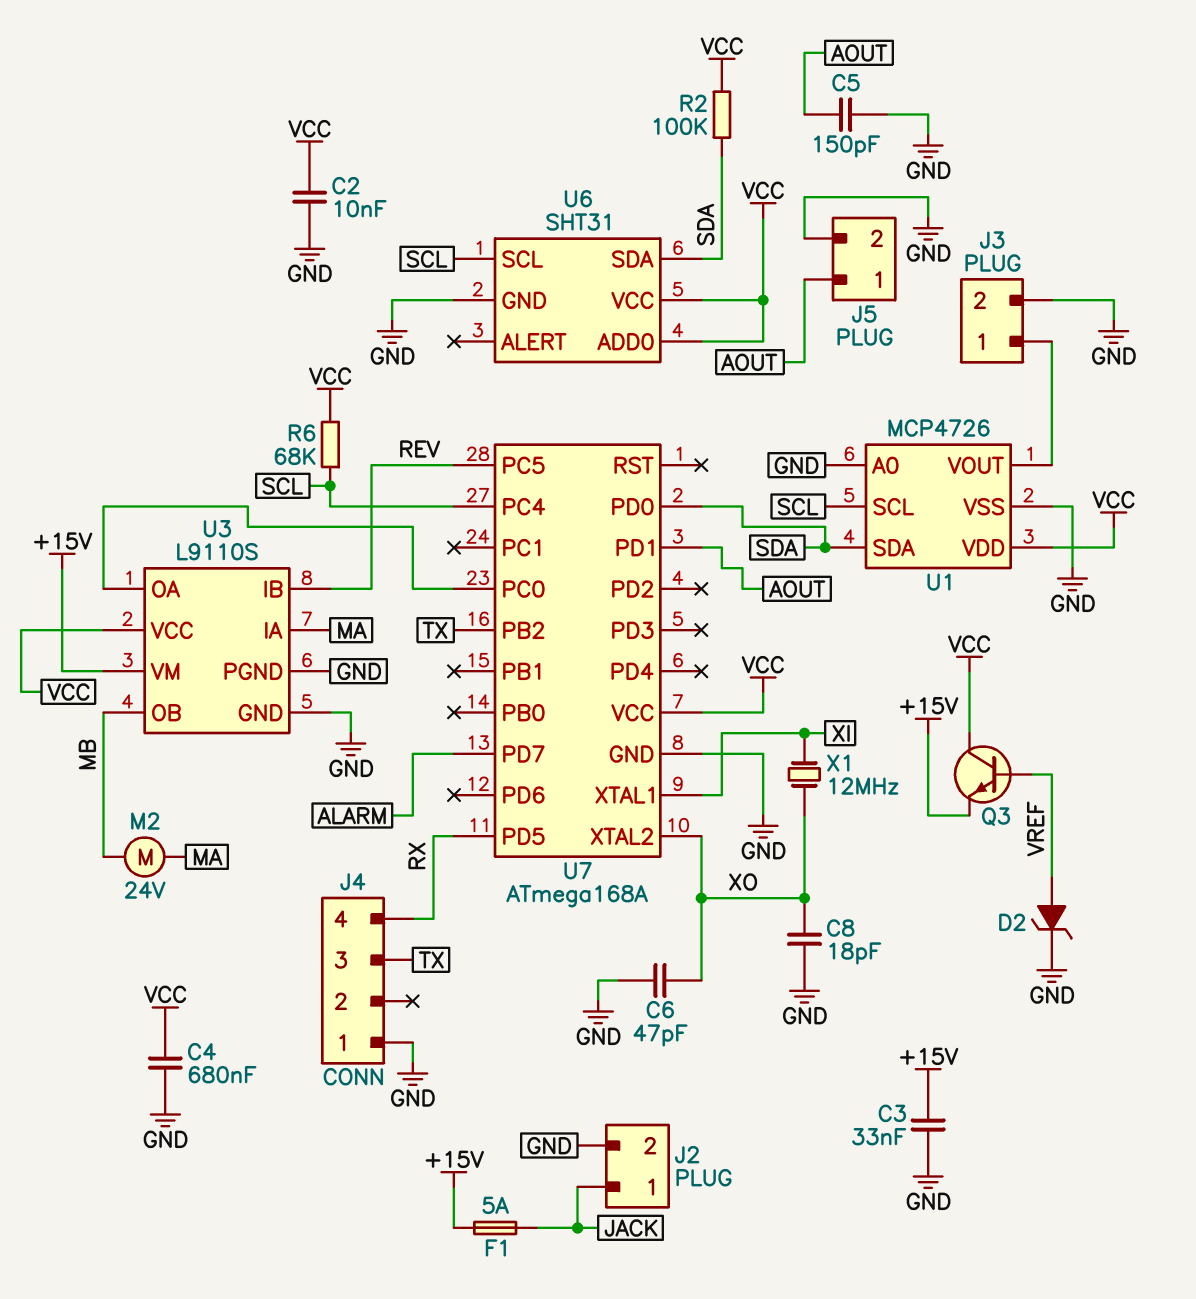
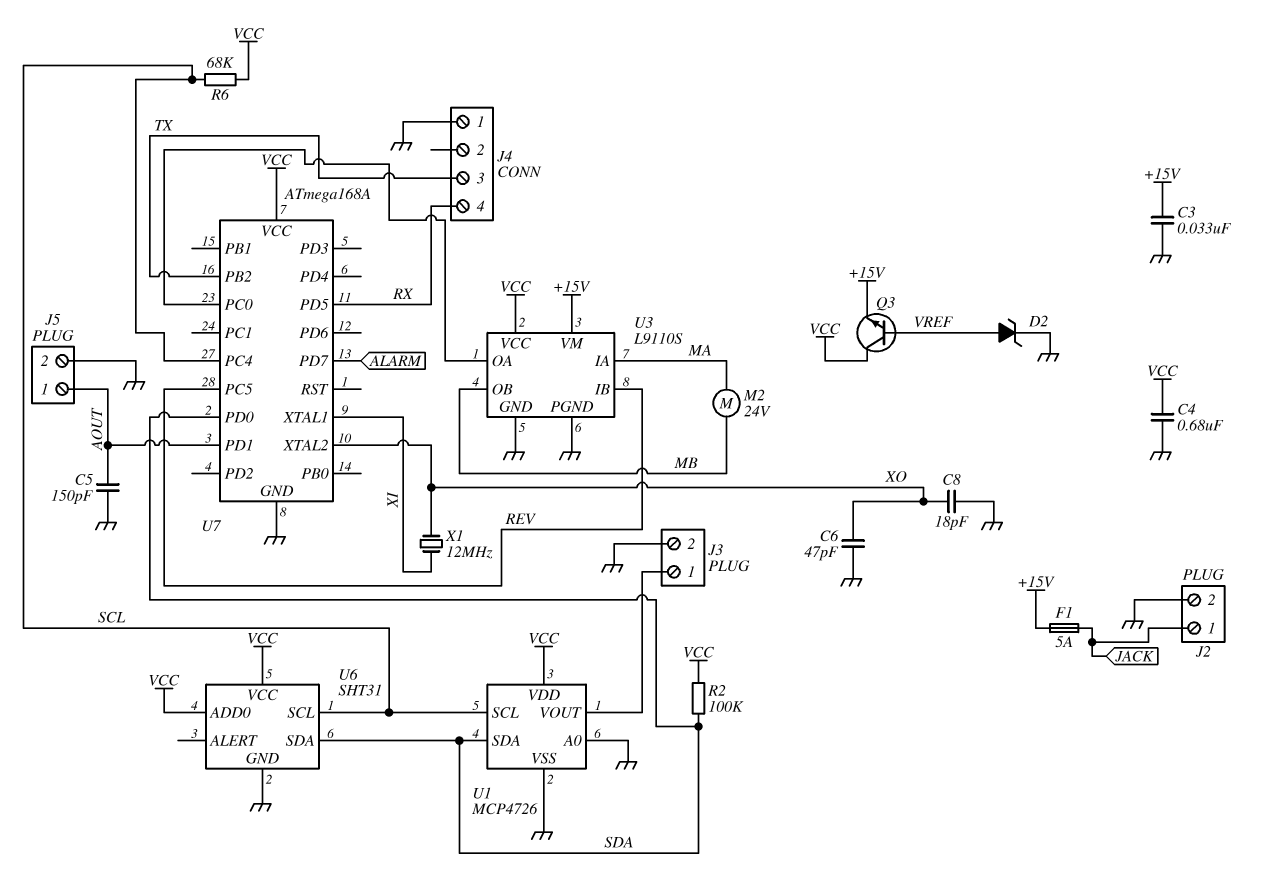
C2: 10nF (GND, VCC) -> none

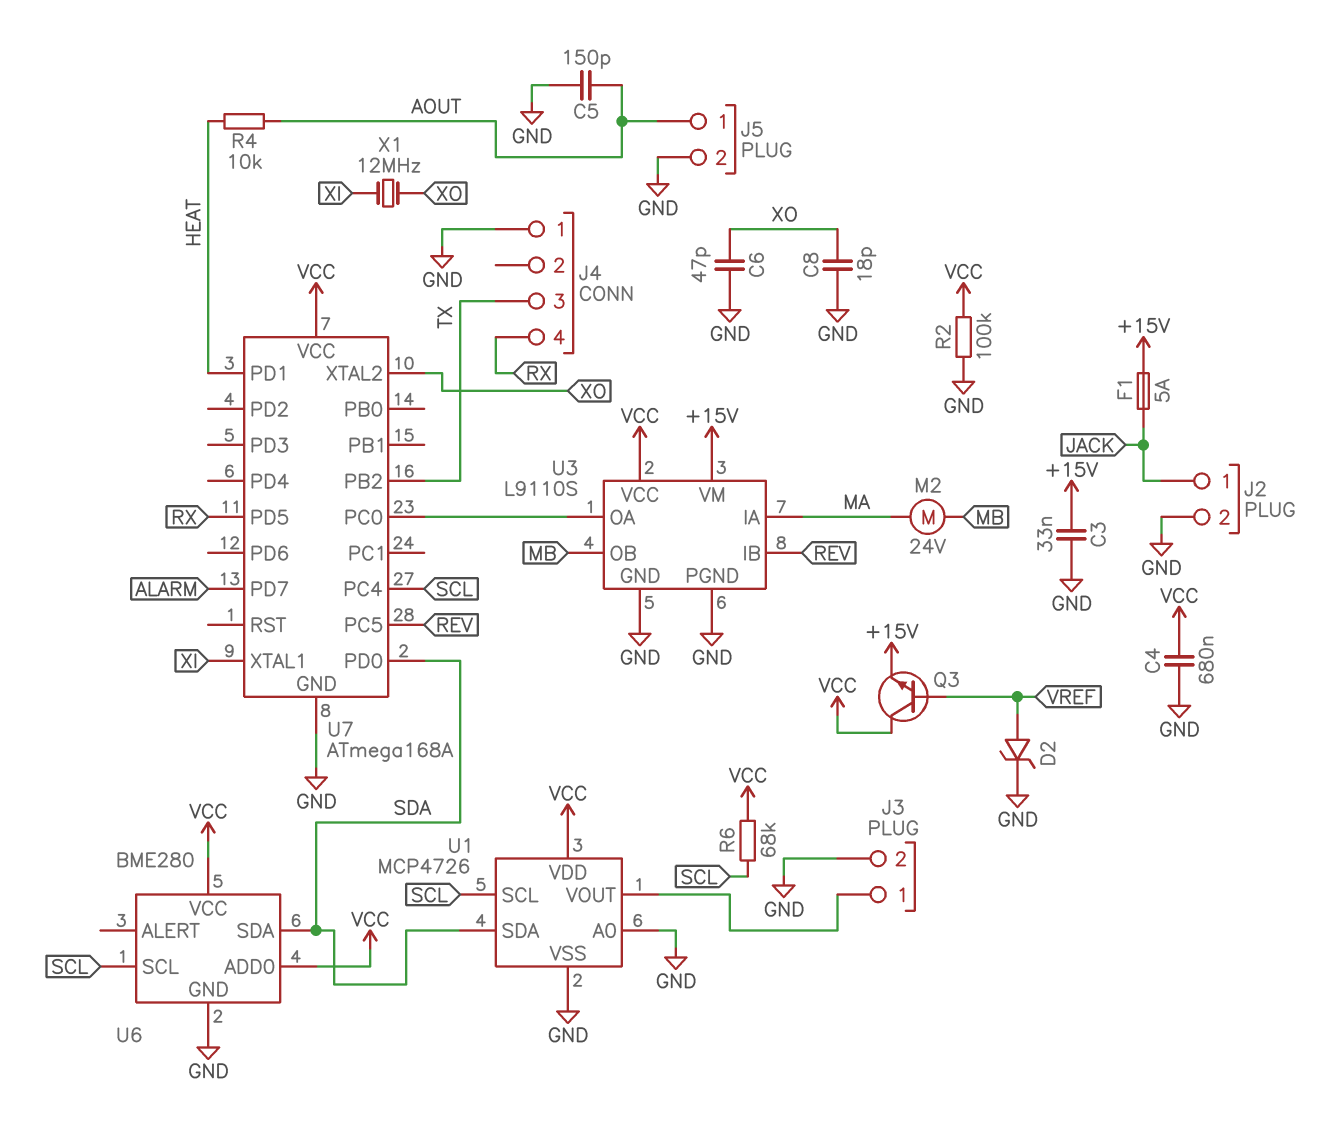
R2: 100k (SDA, VCC) -> 100k (GND, VCC)
R4: none -> 10k (AOUT, HEAT)
U6: SHT31 -> BME280
U7 pin PD1: AOUT -> HEAT

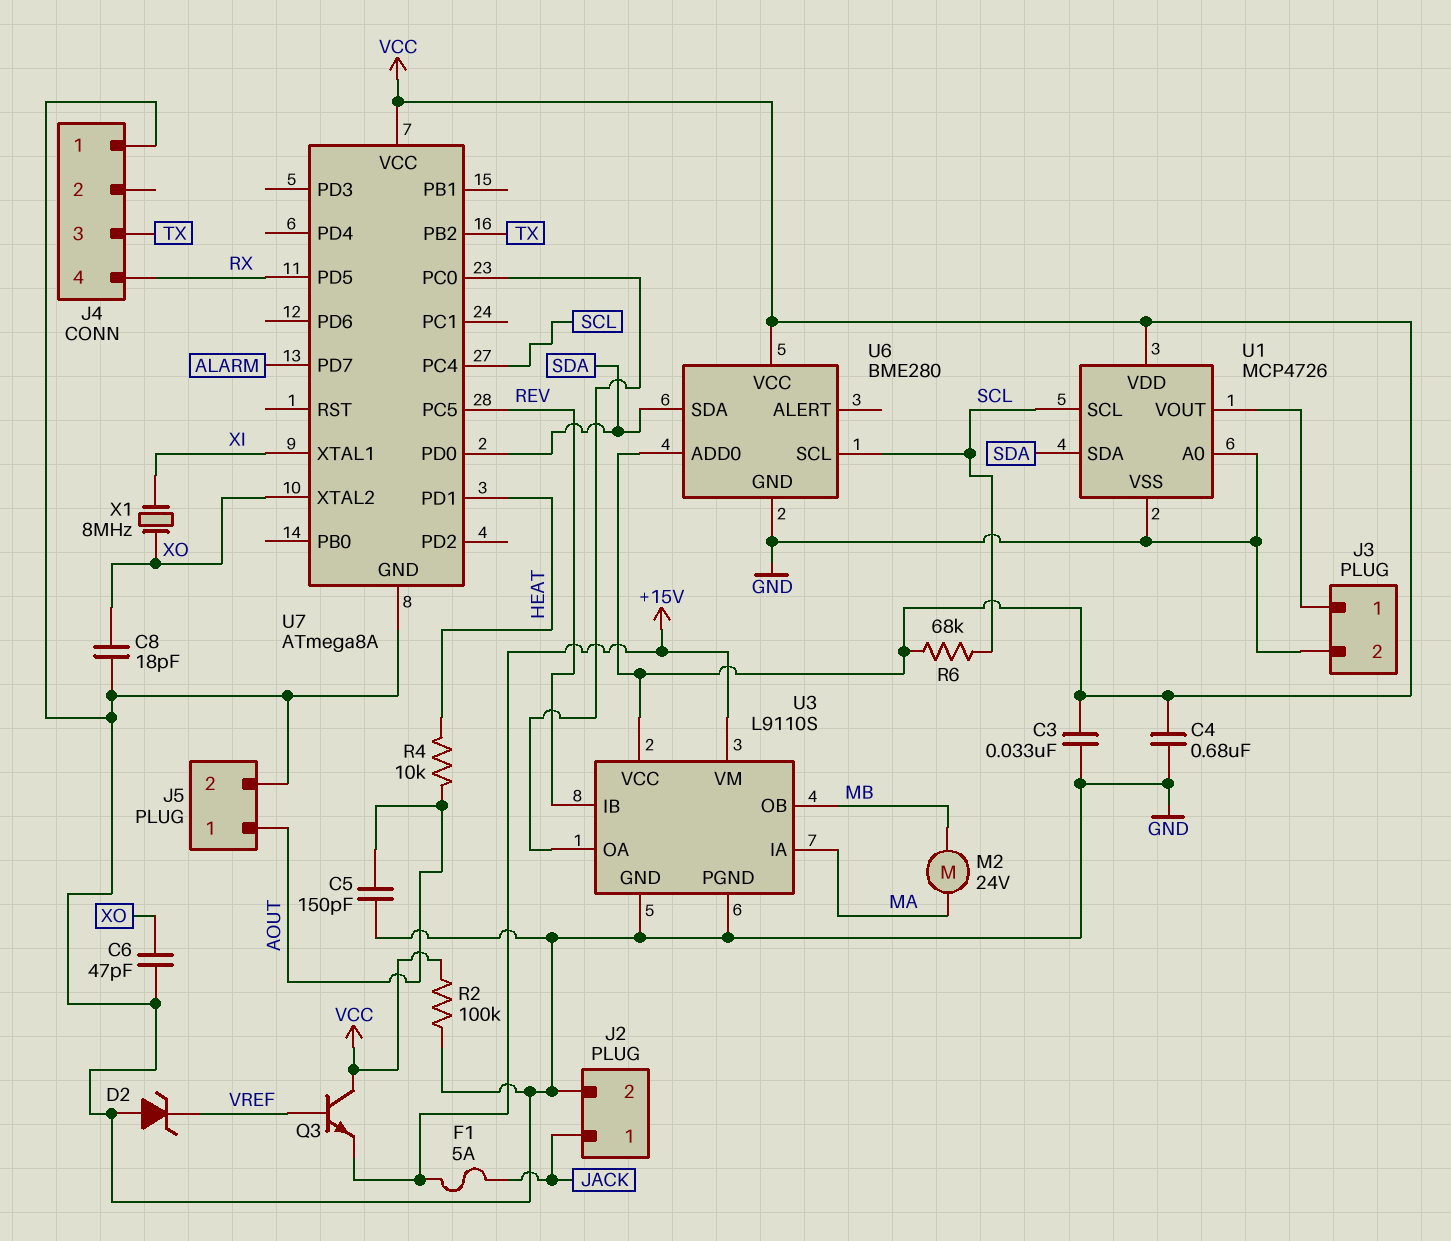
C3: 33nF (+15V, GND) -> 33nF (GND, VCC)
D2: zener (A VREF, K GND) -> zener (A GND, K VREF)
U7: ATmega168A -> ATmega8A
X1: 12MHz (XI, XO) -> 8MHz (XI, XO)

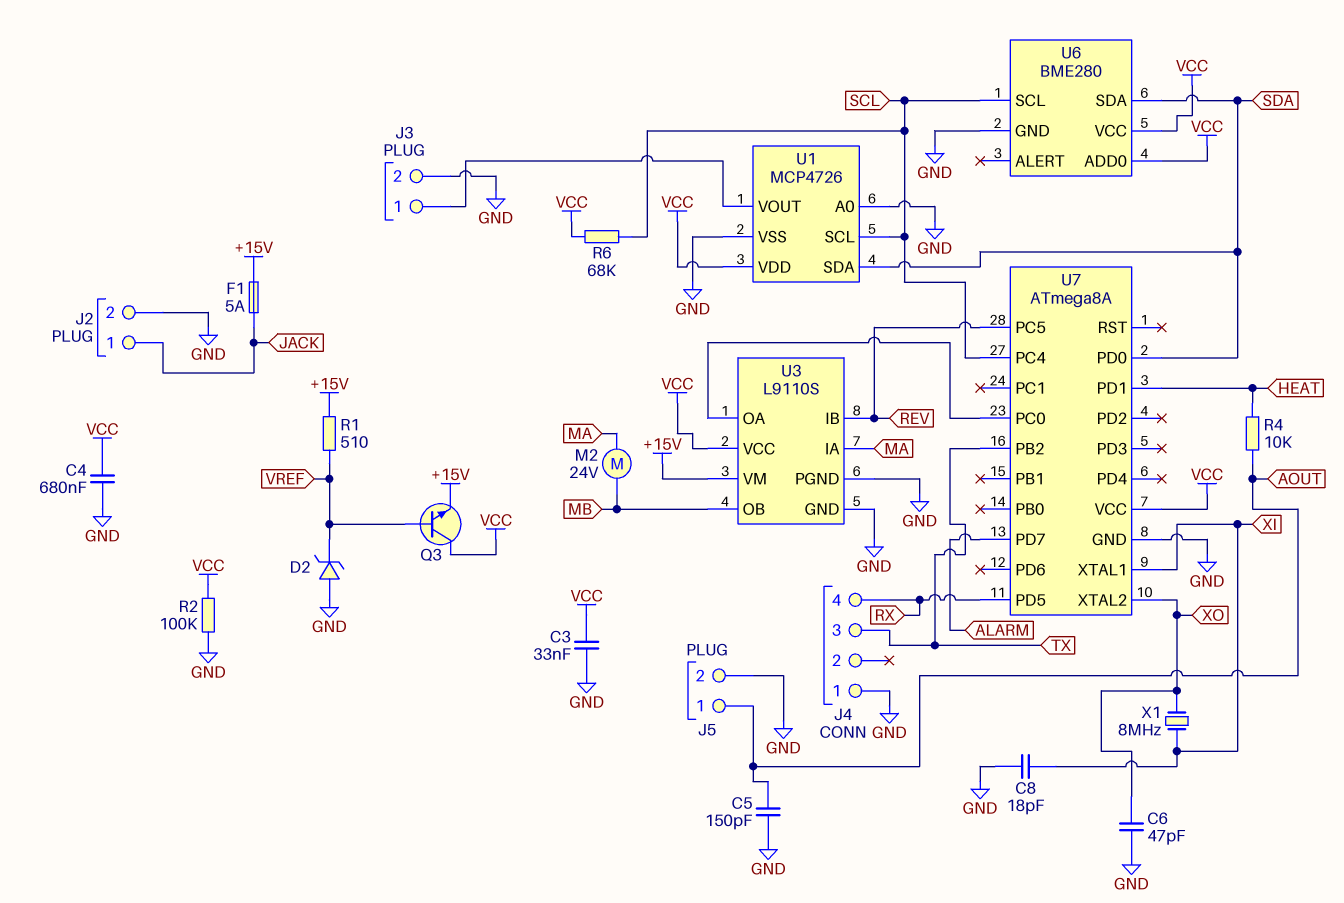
C8: 18pF (GND, XO) -> 18pF (GND, XI)
R1: none -> 510 (+15V, VREF)

